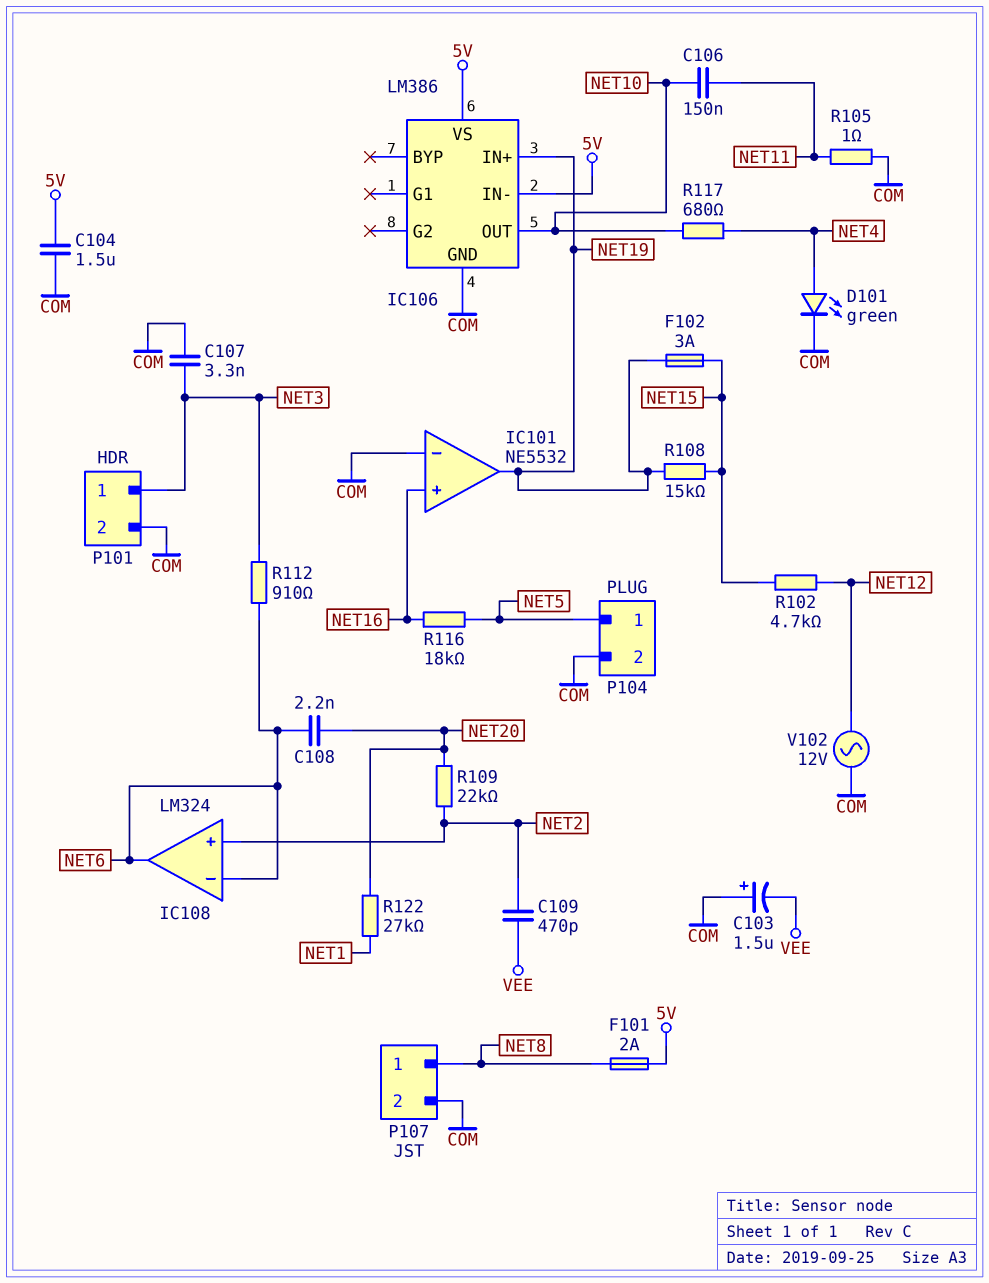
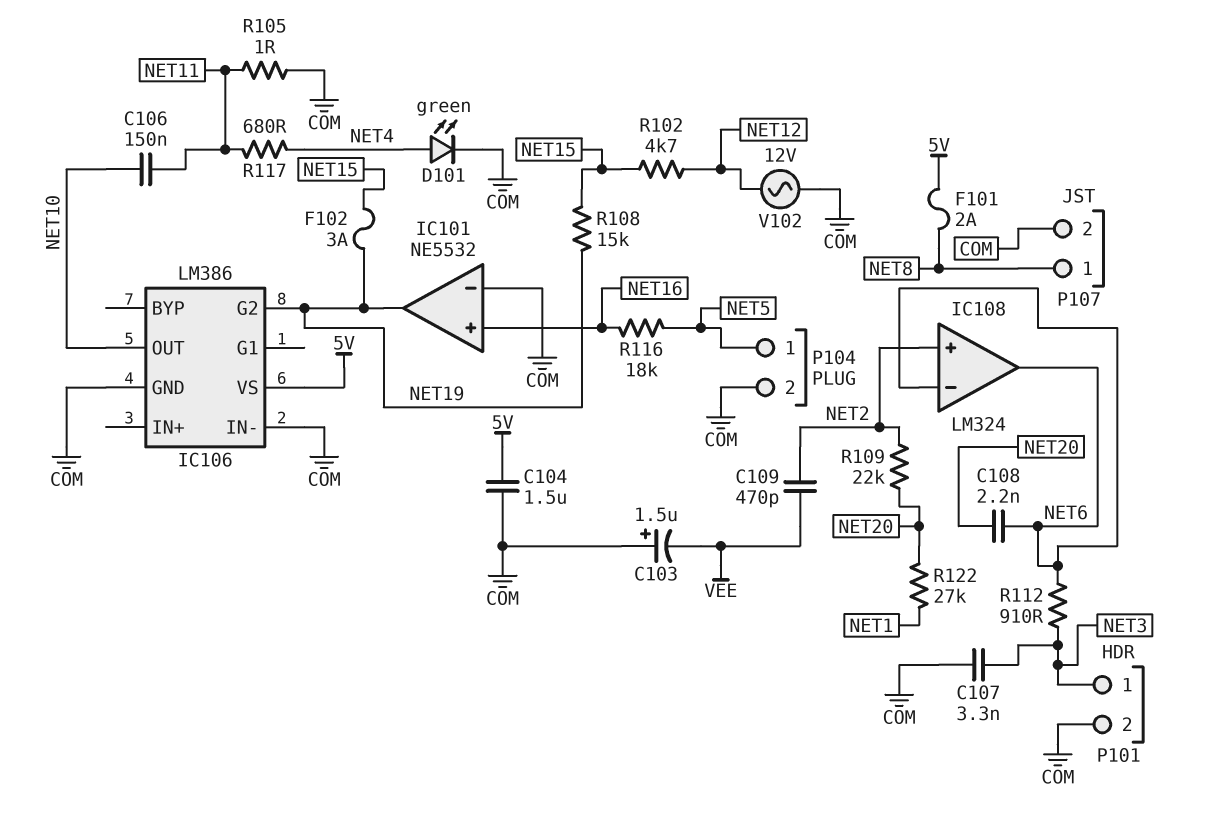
IC106 pin G2: none -> NET19
IC106 pin IN+: NET19 -> none
IC106 pin IN-: 5V -> COM
R117: 680 (NET4, NET10) -> 680 (NET4, NET11)

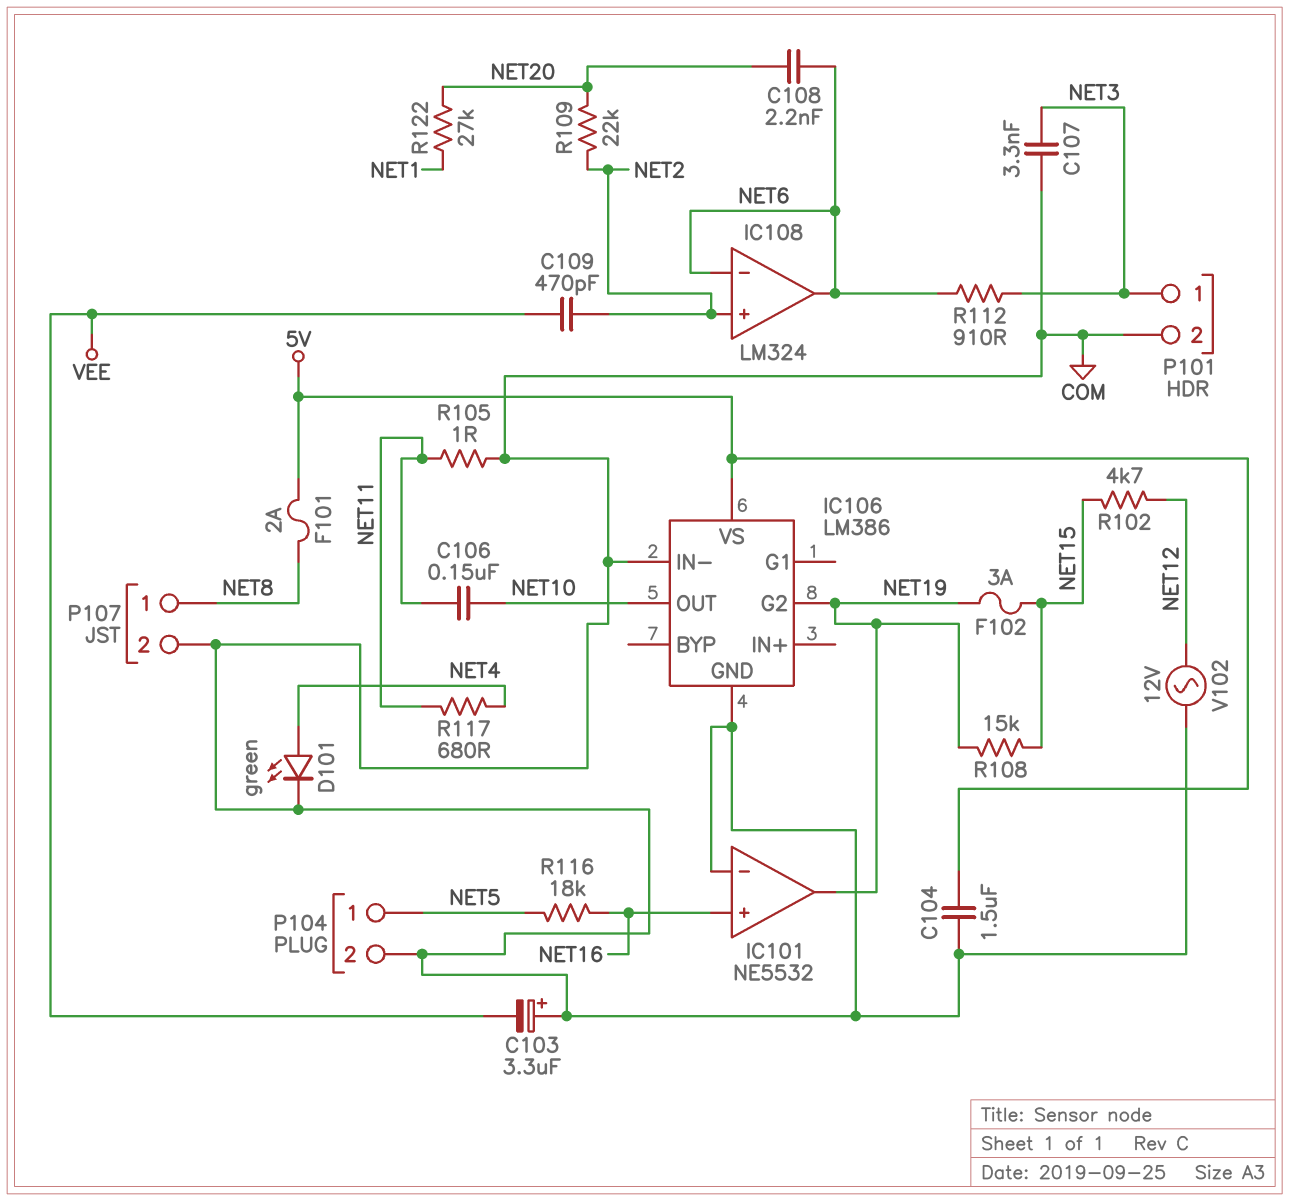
C103: 1.5uF (plus COM, minus VEE) -> 3.3uF (plus COM, minus VEE)

